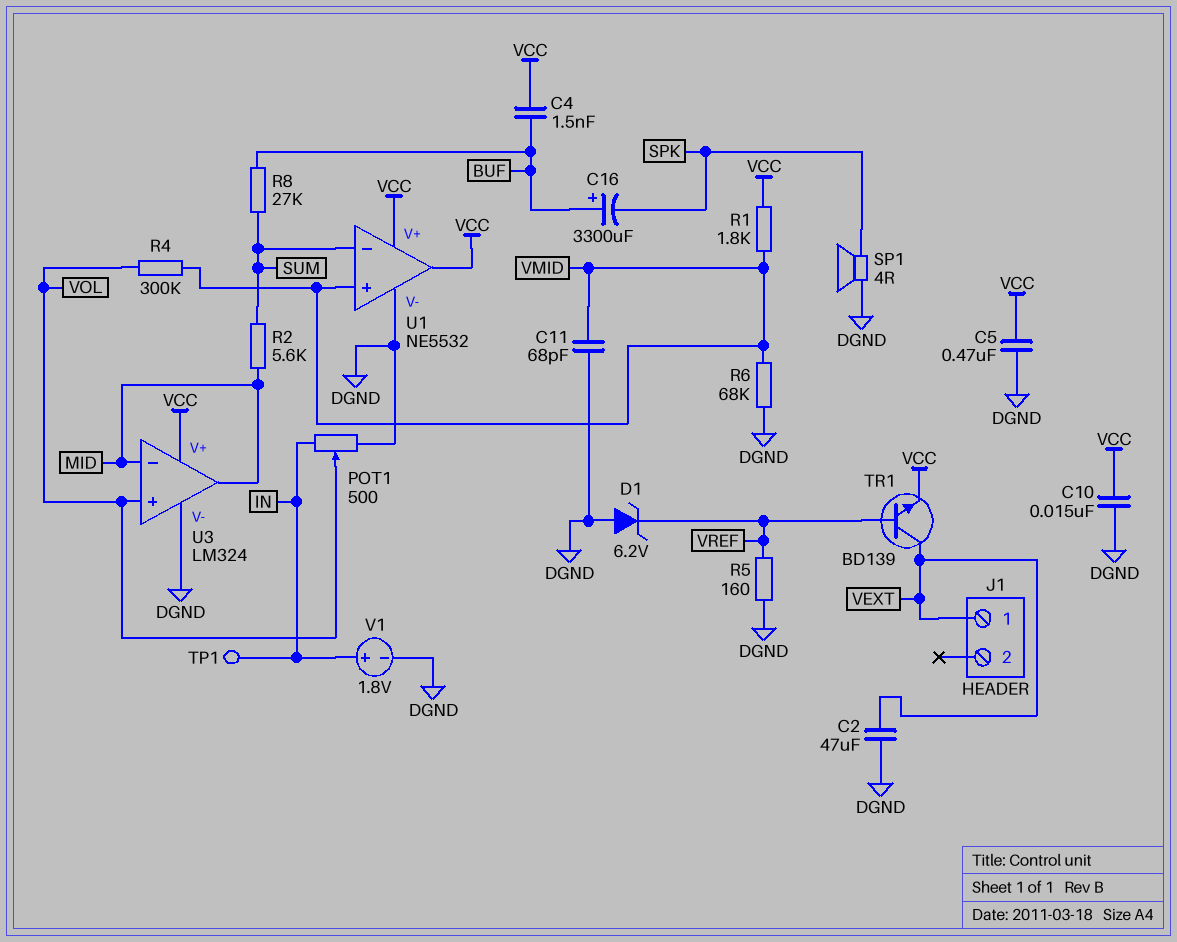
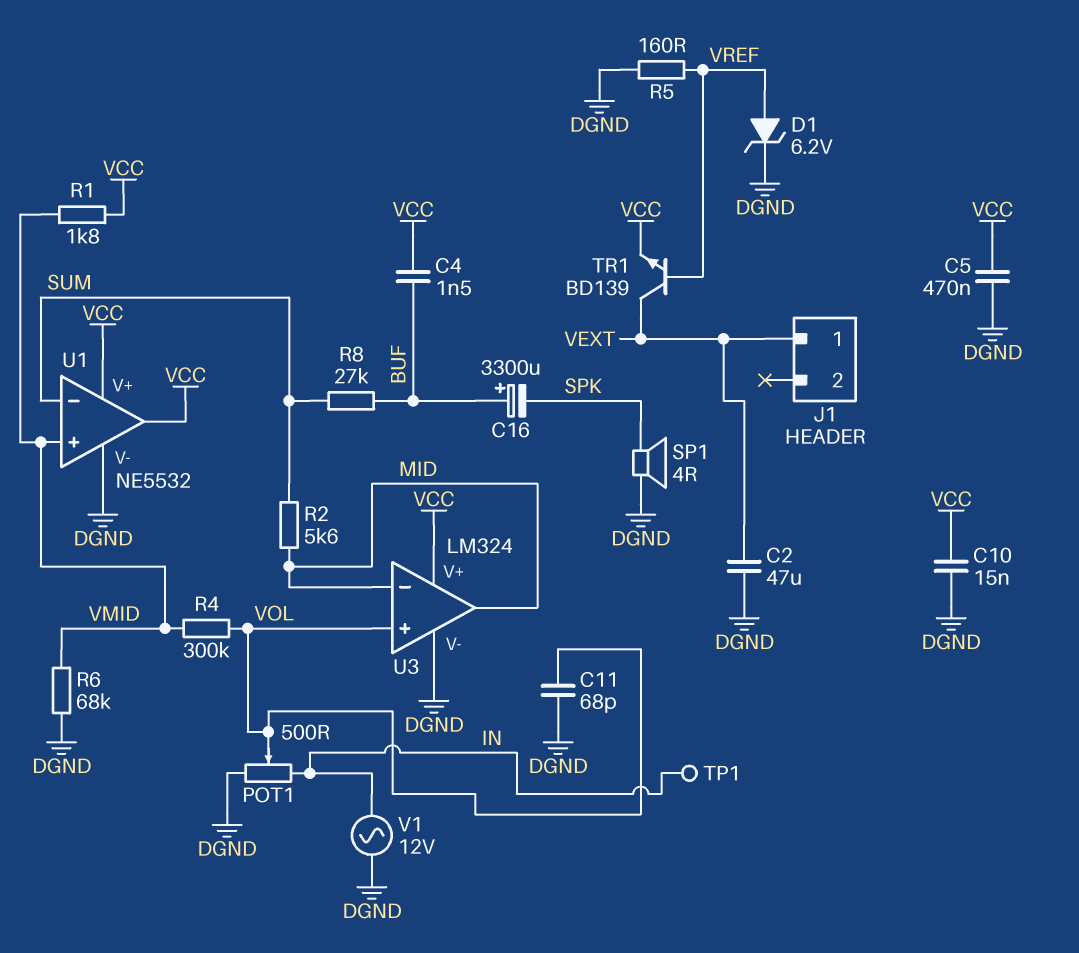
C11: 68pF (DGND, VMID) -> 68pF (DGND, VOL)
D1: zener 6.2V (A DGND, K VREF) -> zener 6.2V (A VREF, K DGND)
V1: 1.8V (plus IN, minus DGND) -> AC 12V (DGND, IN)

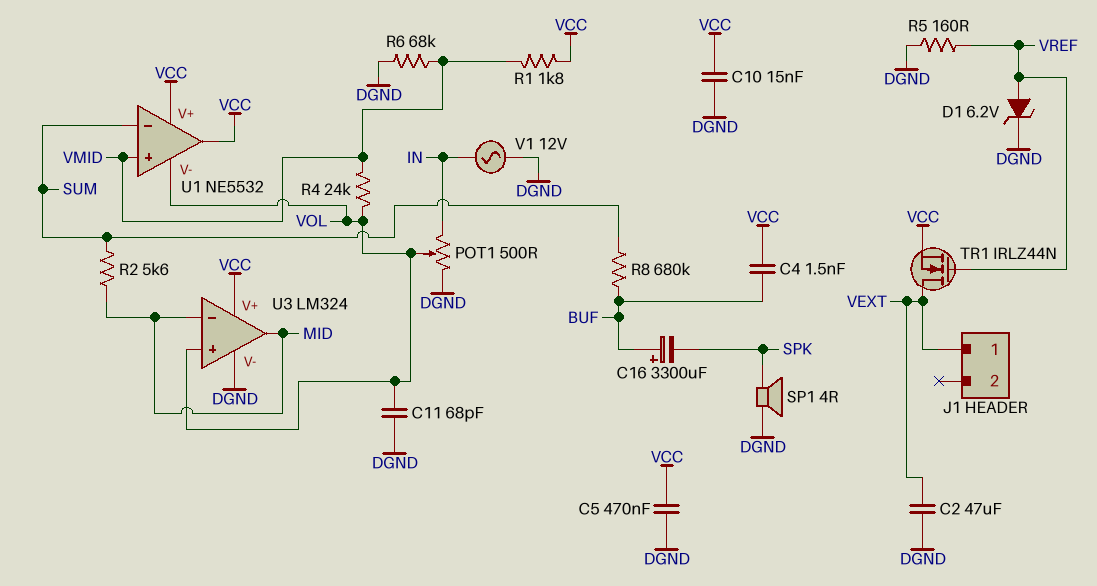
R4: 300k (VMID, VOL) -> 24k (VMID, VOL)
R8: 27k (BUF, SUM) -> 680k (BUF, SUM)
TP1: test point (IN) -> none
TR1: NPN BD139 (B VREF, C VEXT, E VCC) -> NMOS IRLZ44N (G VREF, D VEXT, S VCC)
U1 pin V-: DGND -> VOL

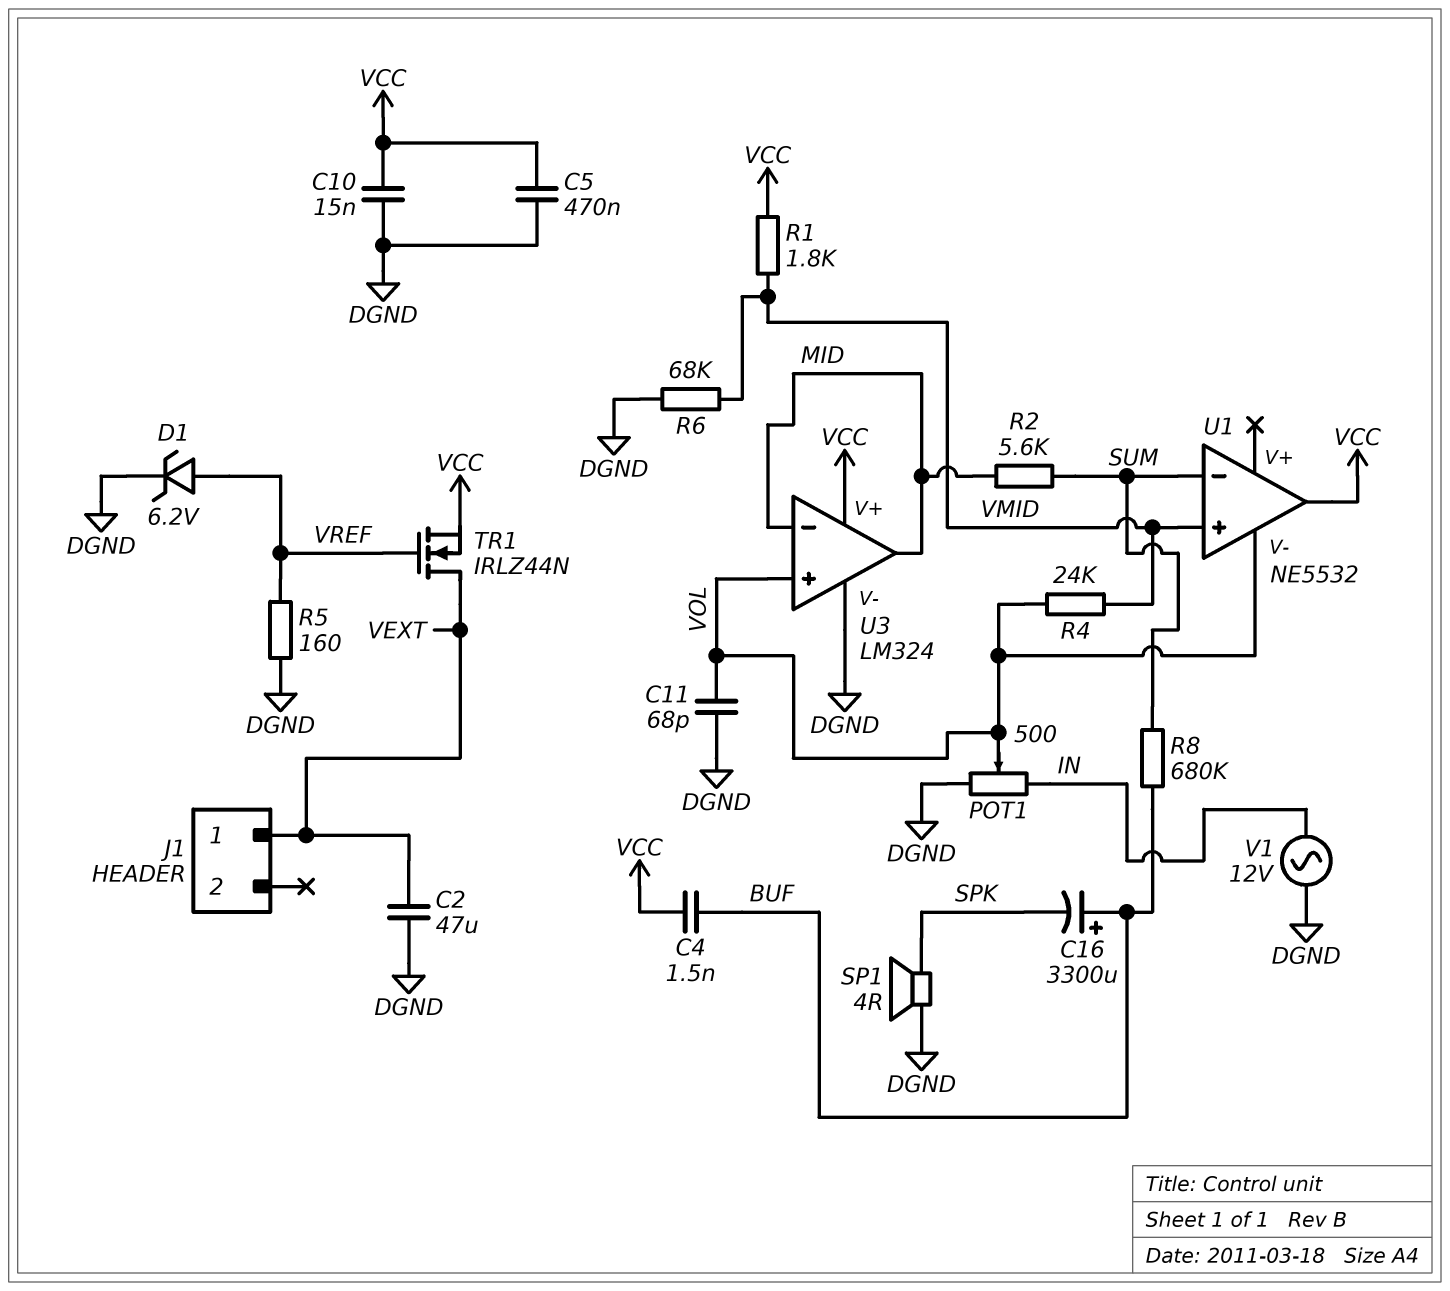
U1 pin V+: VCC -> none

